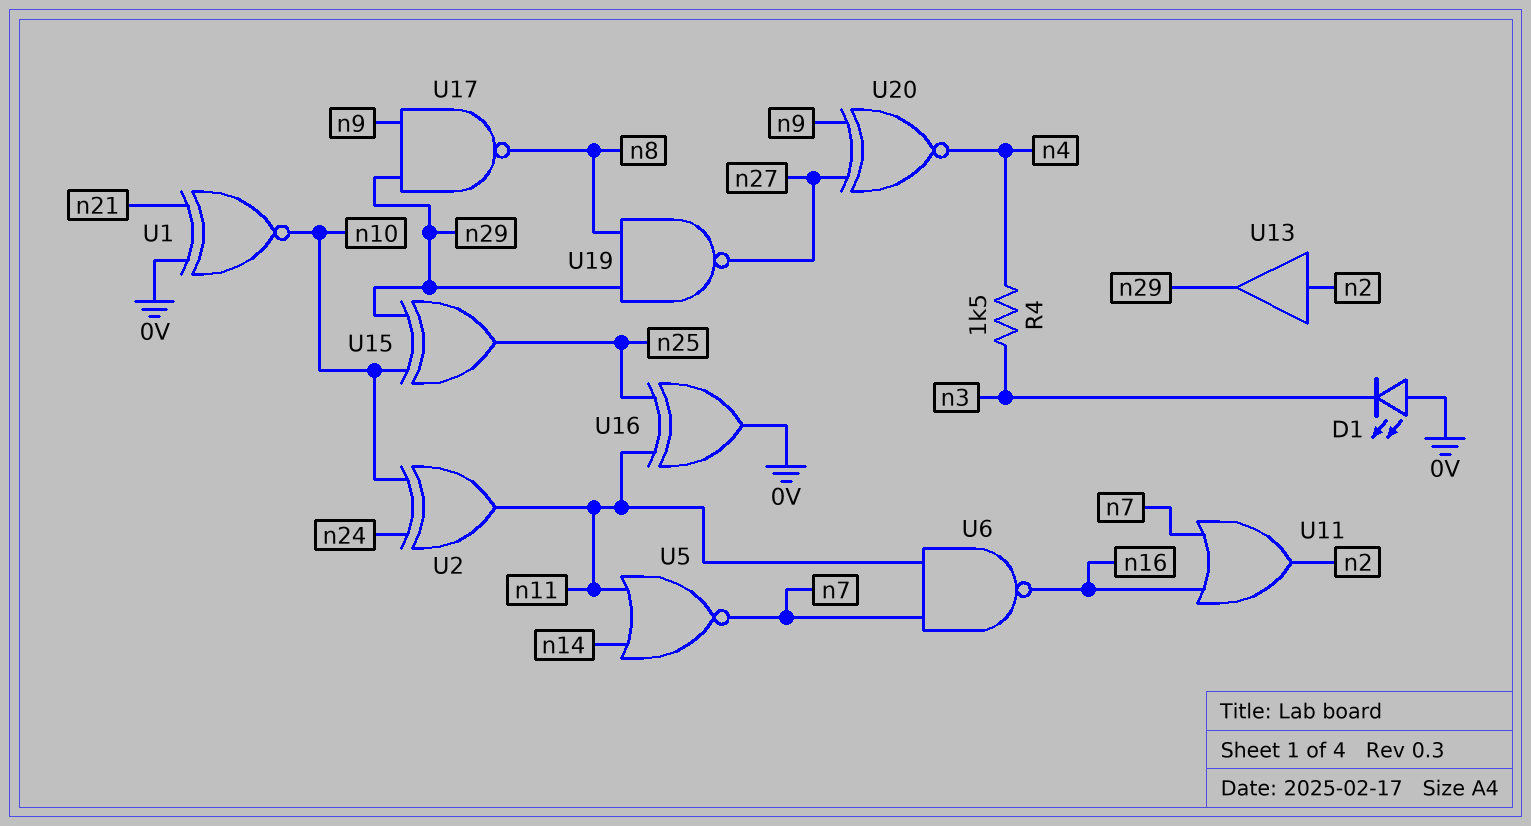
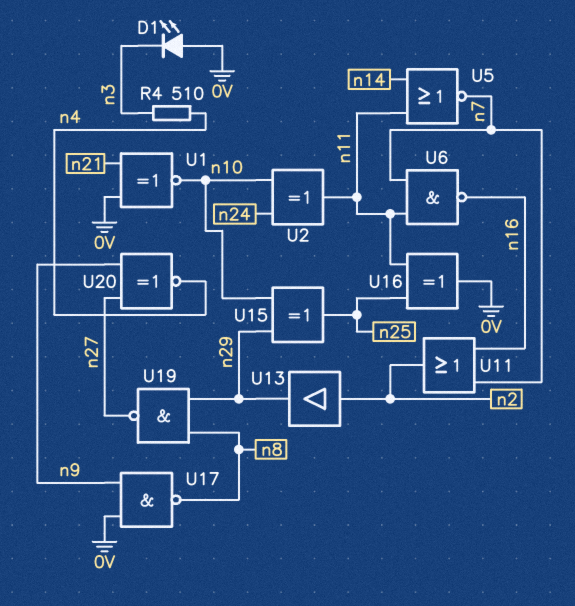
R4: 1.5k (n3, n4) -> 510 (n3, n4)
U17: NAND (in n9, in n29, out n8) -> NAND (in 0V, in n9, out n8)

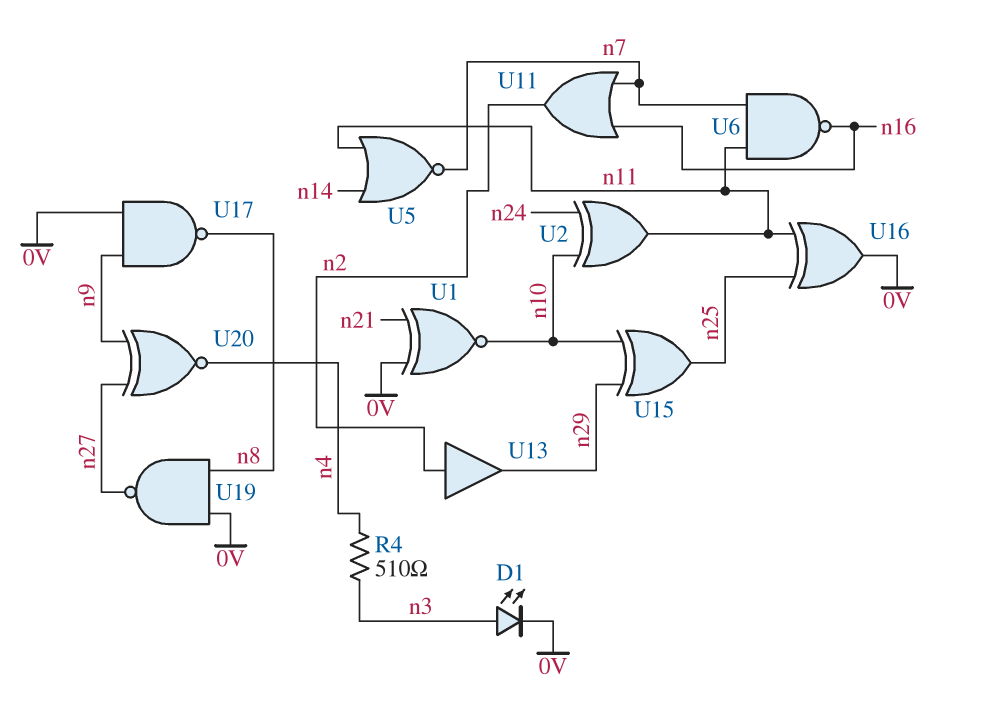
D1: LED (A 0V, K n3) -> LED (A n3, K 0V)
U19: NAND (in n8, in n29, out n27) -> NAND (in 0V, in n8, out n27)

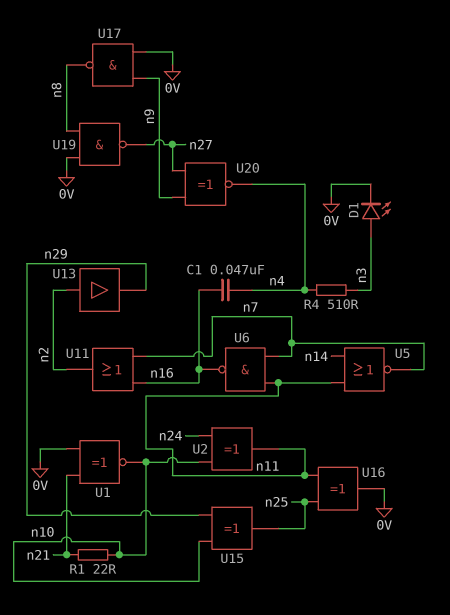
C1: none -> 47nF (n4, n16)
R1: none -> 22 (n10, n21)

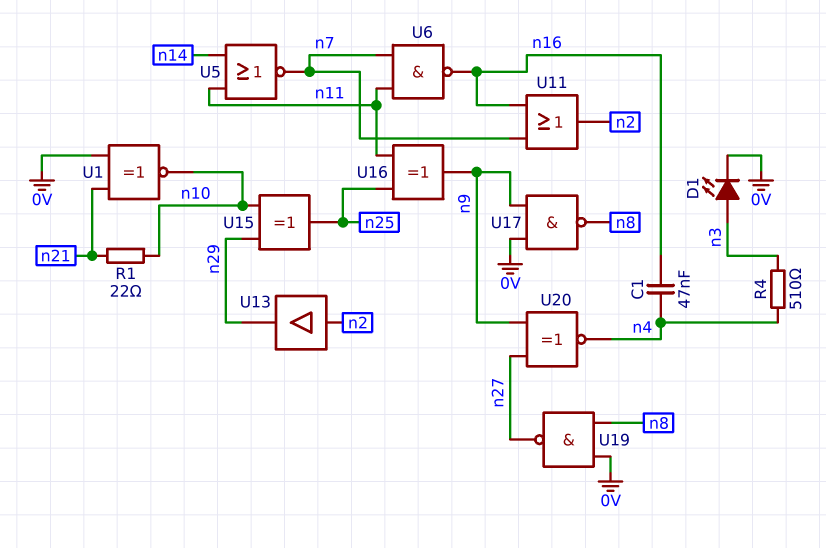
U2: XOR (in n10, in n24, out n11) -> none
U16: XOR (in n11, in n25, out 0V) -> XOR (in n11, in n25, out n9)

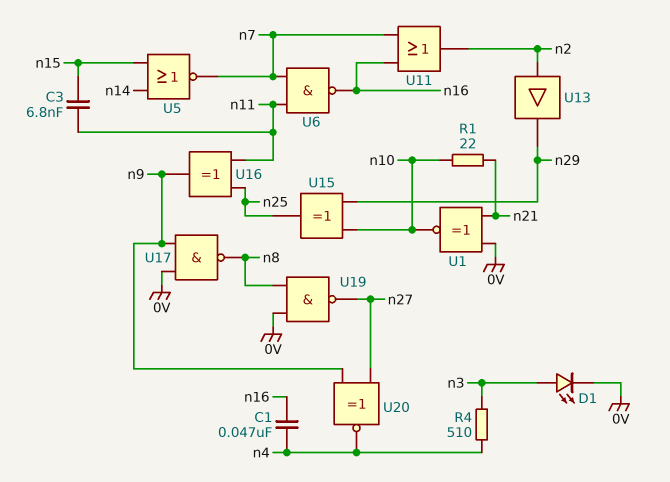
C3: none -> 6.8nF (n11, n15)
U5: NOR (in n11, in n14, out n7) -> NOR (in n14, in n15, out n7)

